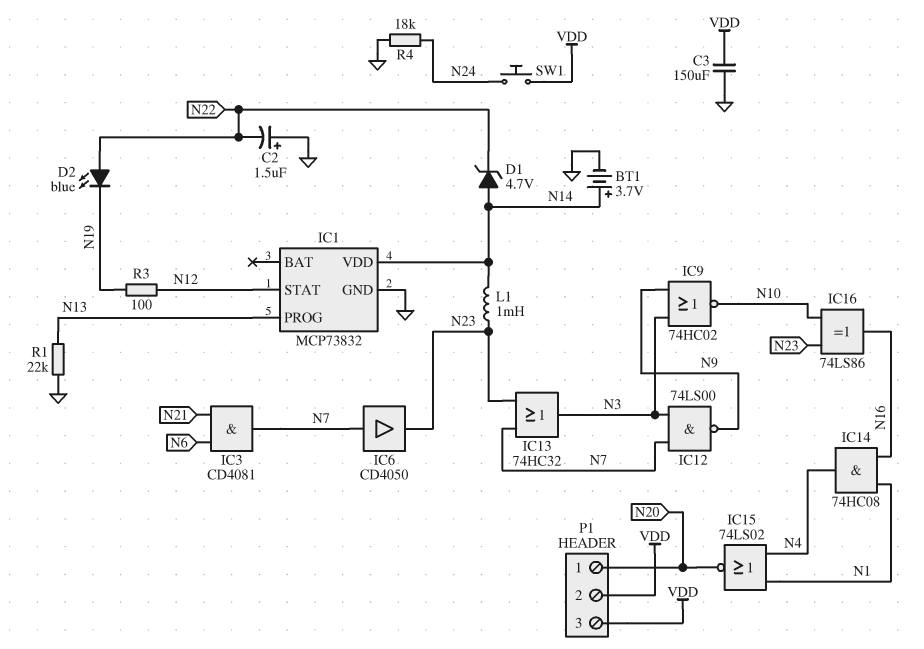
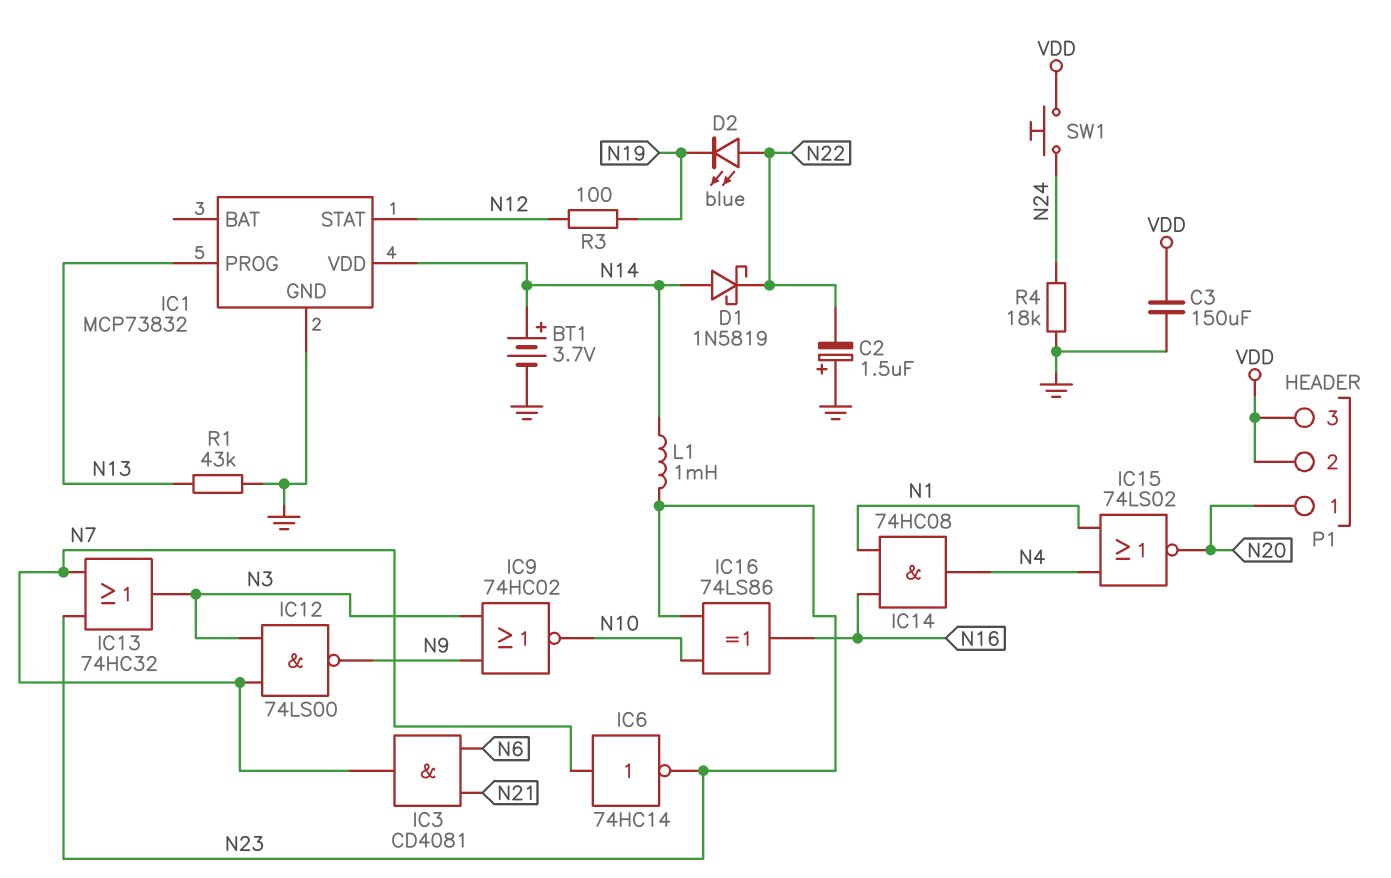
D1: zener 4.7V (A N14, K N22) -> schottky 1N5819 (A N14, K N22)
IC6: buffer CD4050 (in N7, out N23) -> NOT 74HC14 (in N7, out N23)
R1: 22k (GND, N13) -> 43k (GND, N13)

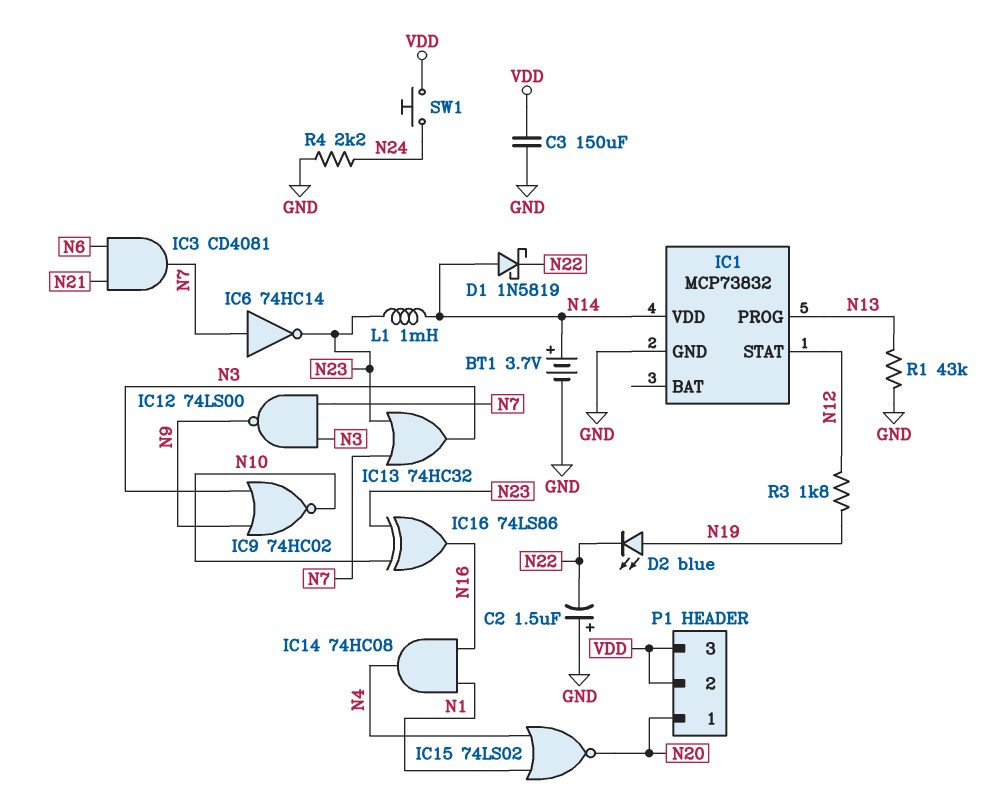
D2: LED blue (A N22, K N19) -> LED blue (A N19, K N22)
R3: 100 (N12, N19) -> 1.8k (N12, N19)
R4: 18k (GND, N24) -> 2.2k (GND, N24)

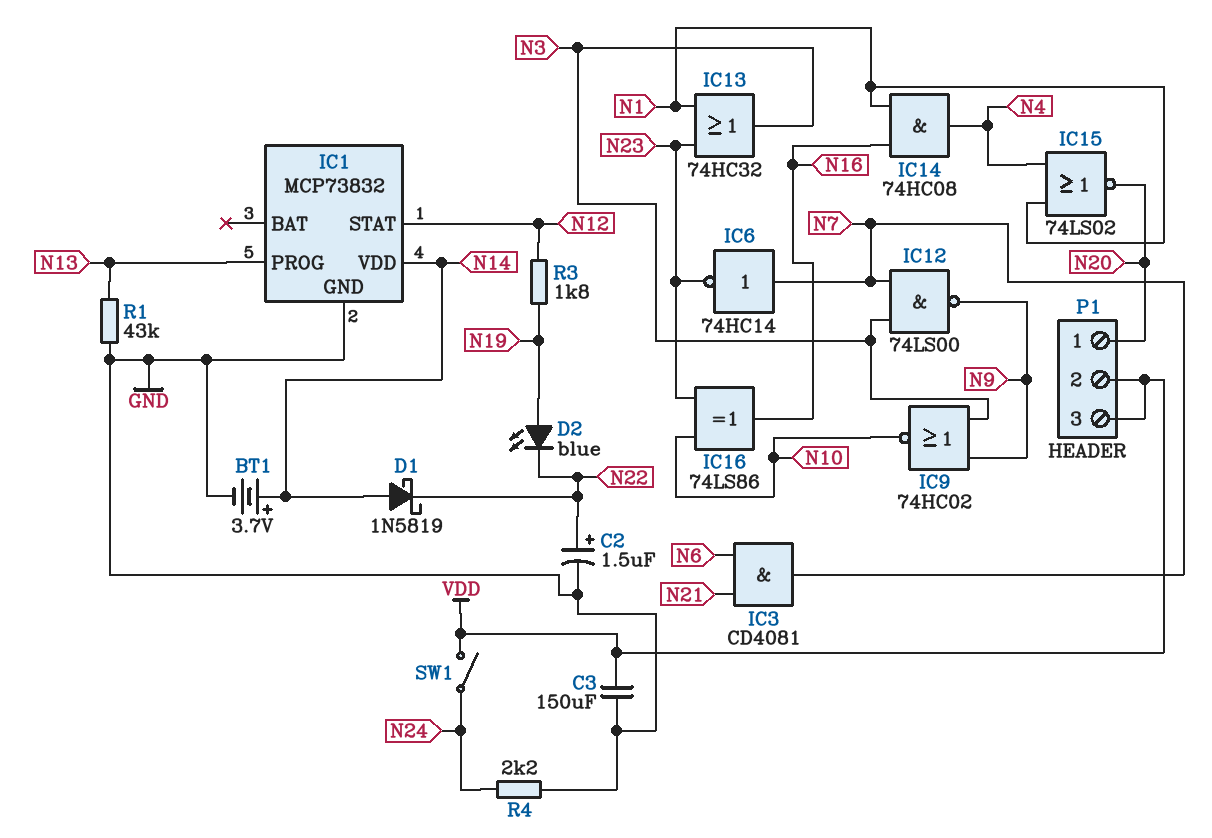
C2: 1.5uF (plus GND, minus N22) -> 1.5uF (plus N22, minus GND)
IC13: OR 74HC32 (in N7, in N23, out N3) -> OR 74HC32 (in N1, in N23, out N3)
L1: 1mH (N14, N23) -> none
SW1: button (N24, VDD) -> switch (N24, VDD)

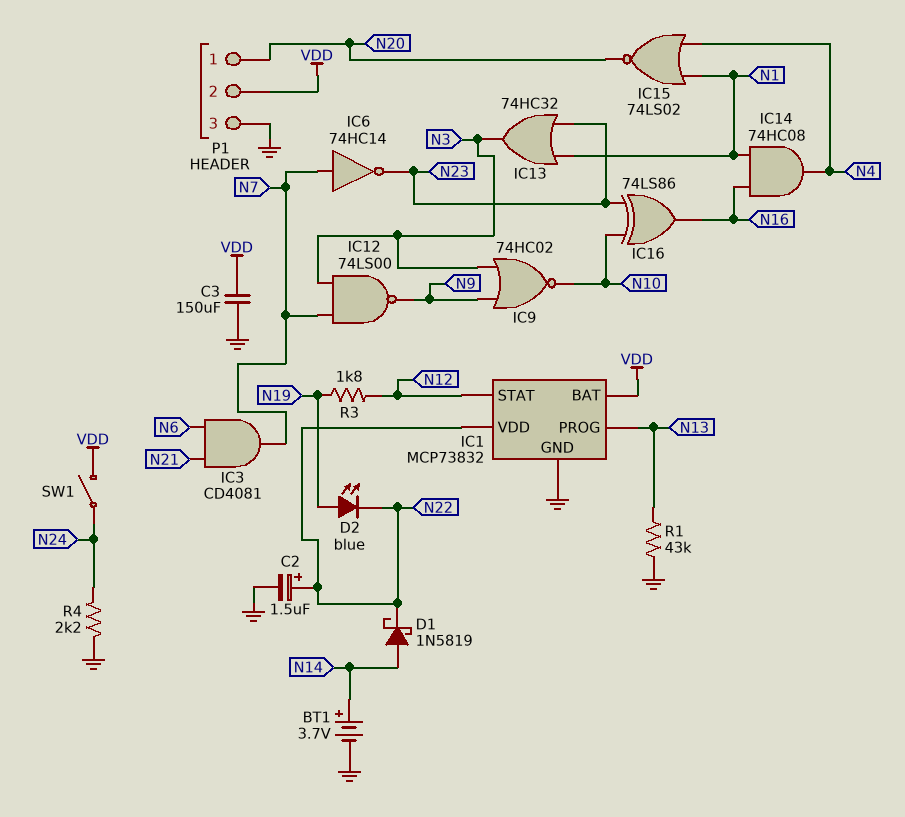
IC1 pin BAT: none -> VDD
IC1 pin VDD: N14 -> N22
P1 pin 3: VDD -> GND

